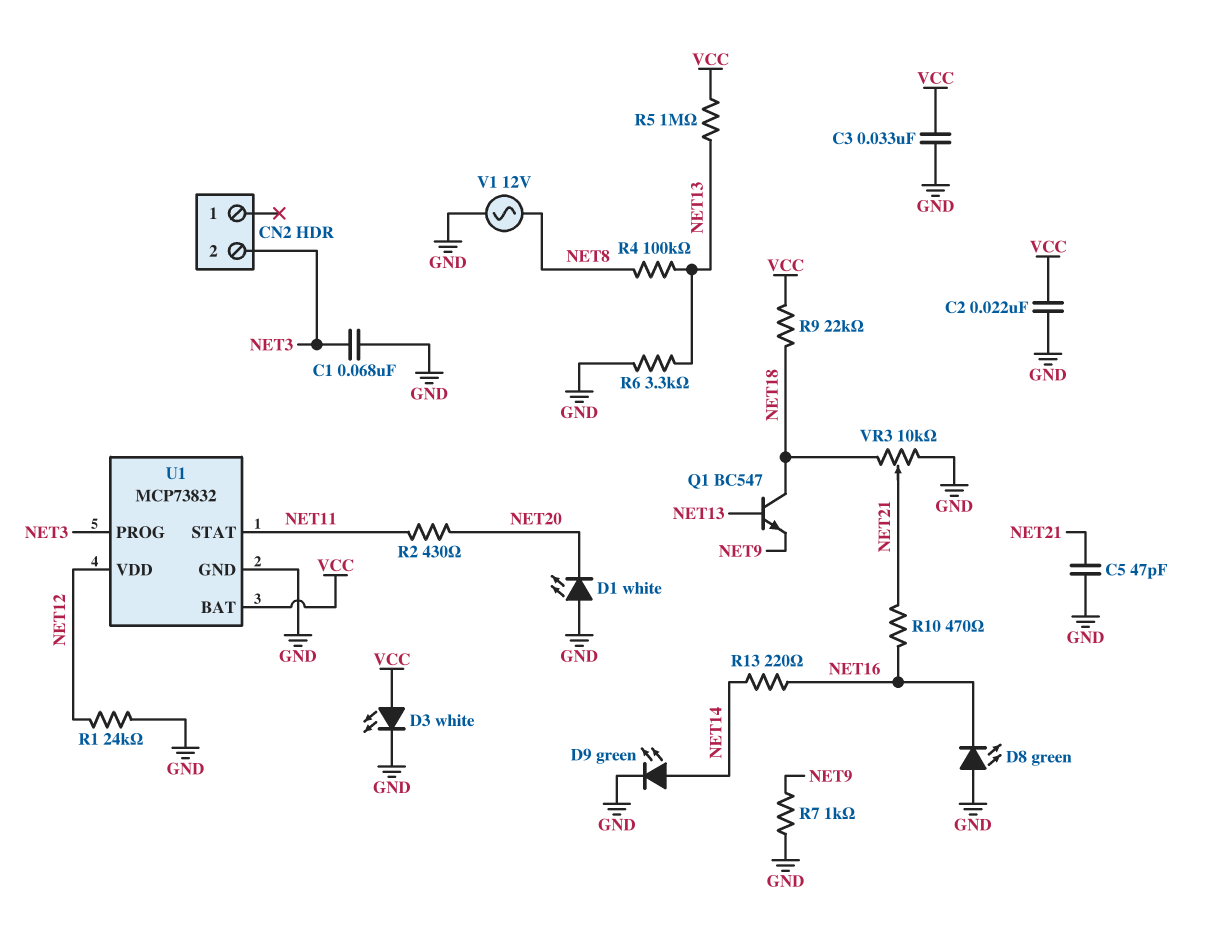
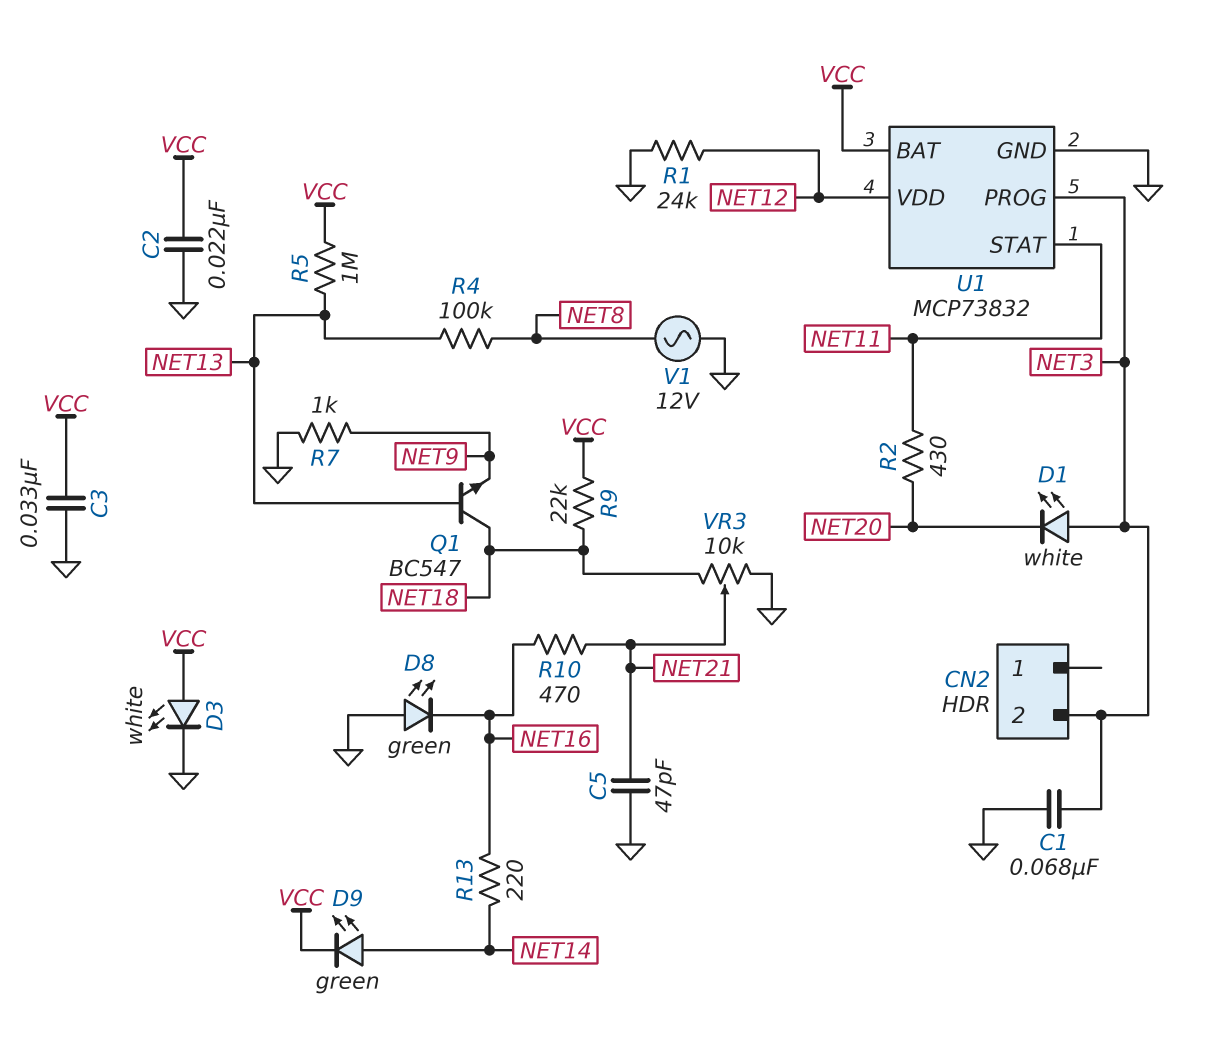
D1: LED white (A GND, K NET20) -> LED white (A NET3, K NET20)
D9: LED green (A NET14, K GND) -> LED green (A NET14, K VCC)
R6: 3.3k (GND, NET13) -> none

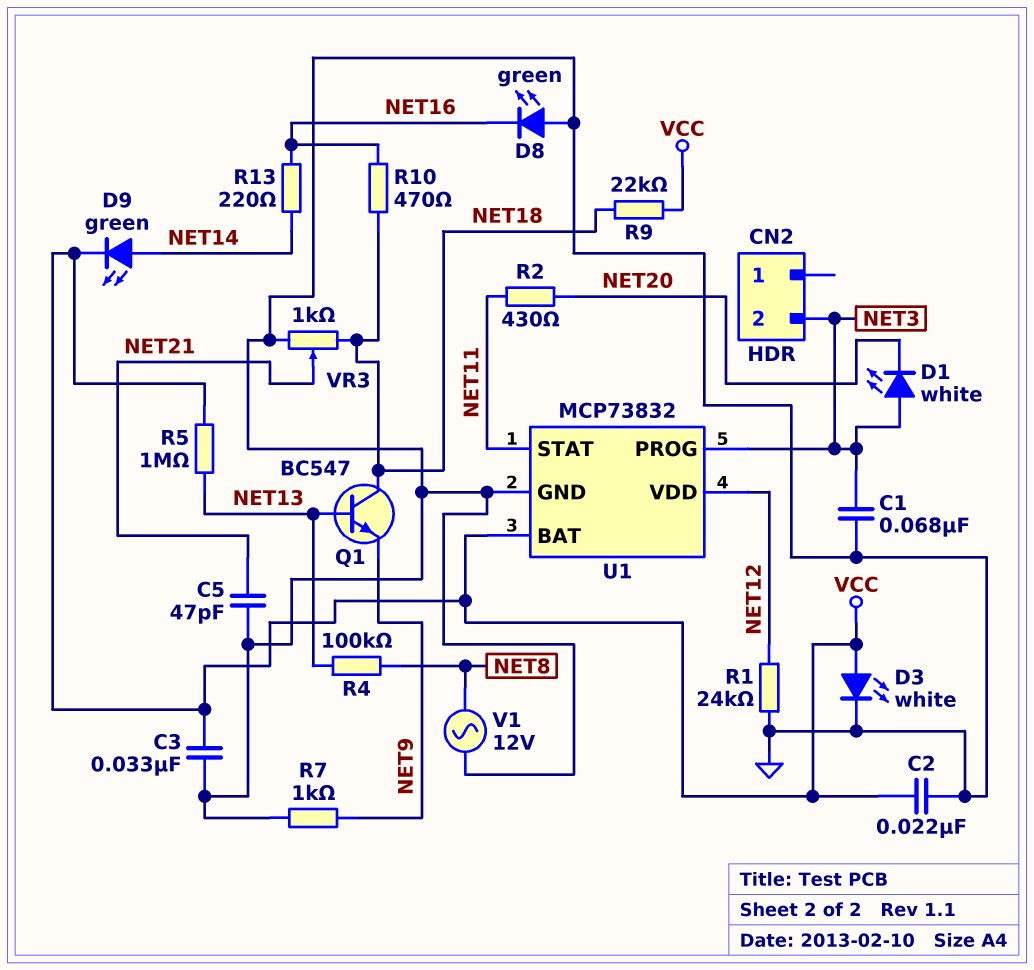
R10: 470 (NET16, NET21) -> 470 (NET16, NET18)
VR3: 10k (GND, NET18, wiper NET21) -> 1k (GND, NET18, wiper NET21)

